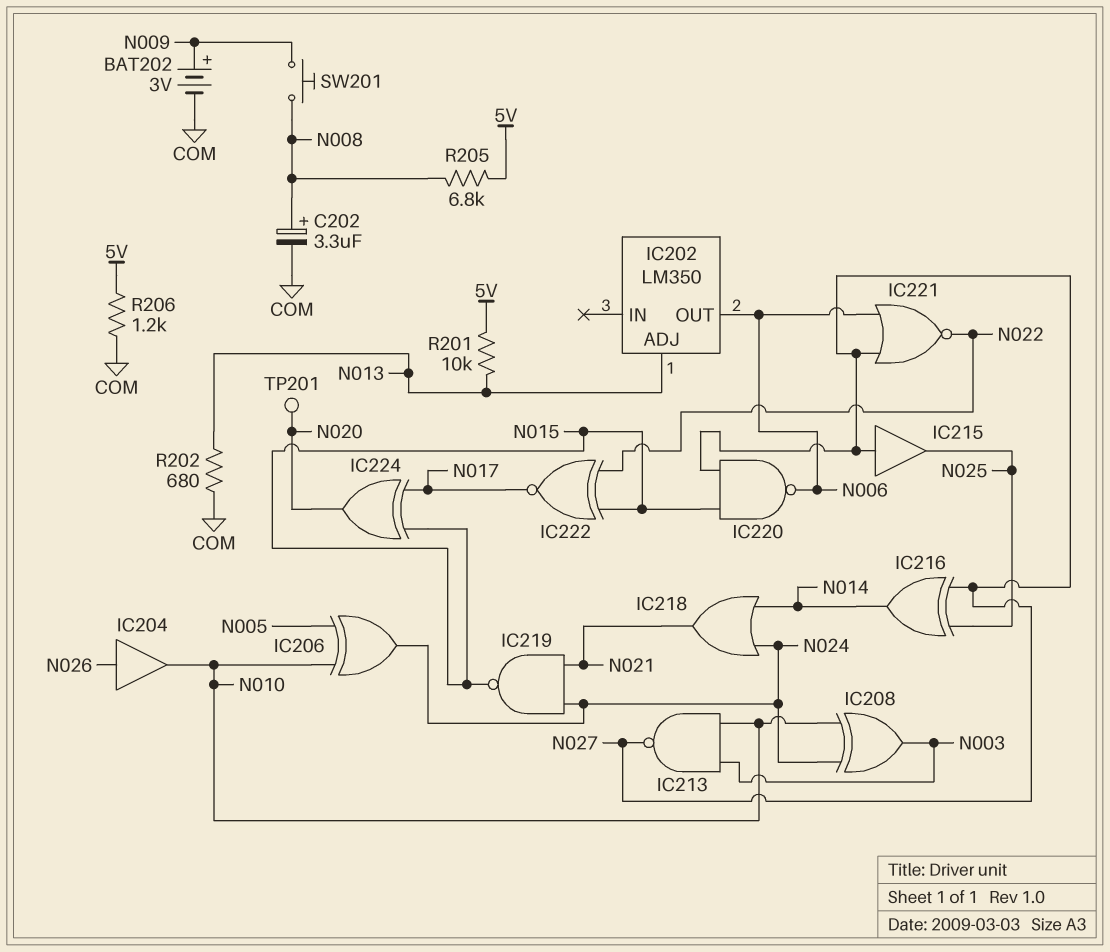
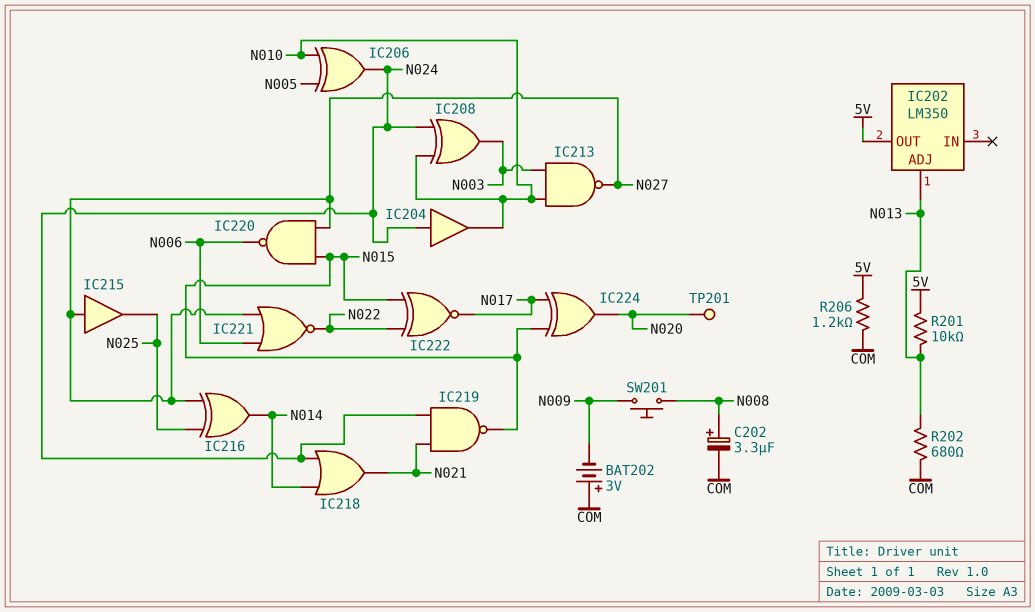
BAT202: 3V (plus N009, minus COM) -> 3V (plus COM, minus N009)
IC202 pin OUT: N006 -> 5V
IC204: buffer (in N026, out N010) -> buffer (in N024, out N010)
R205: 6.8k (5V, N008) -> none

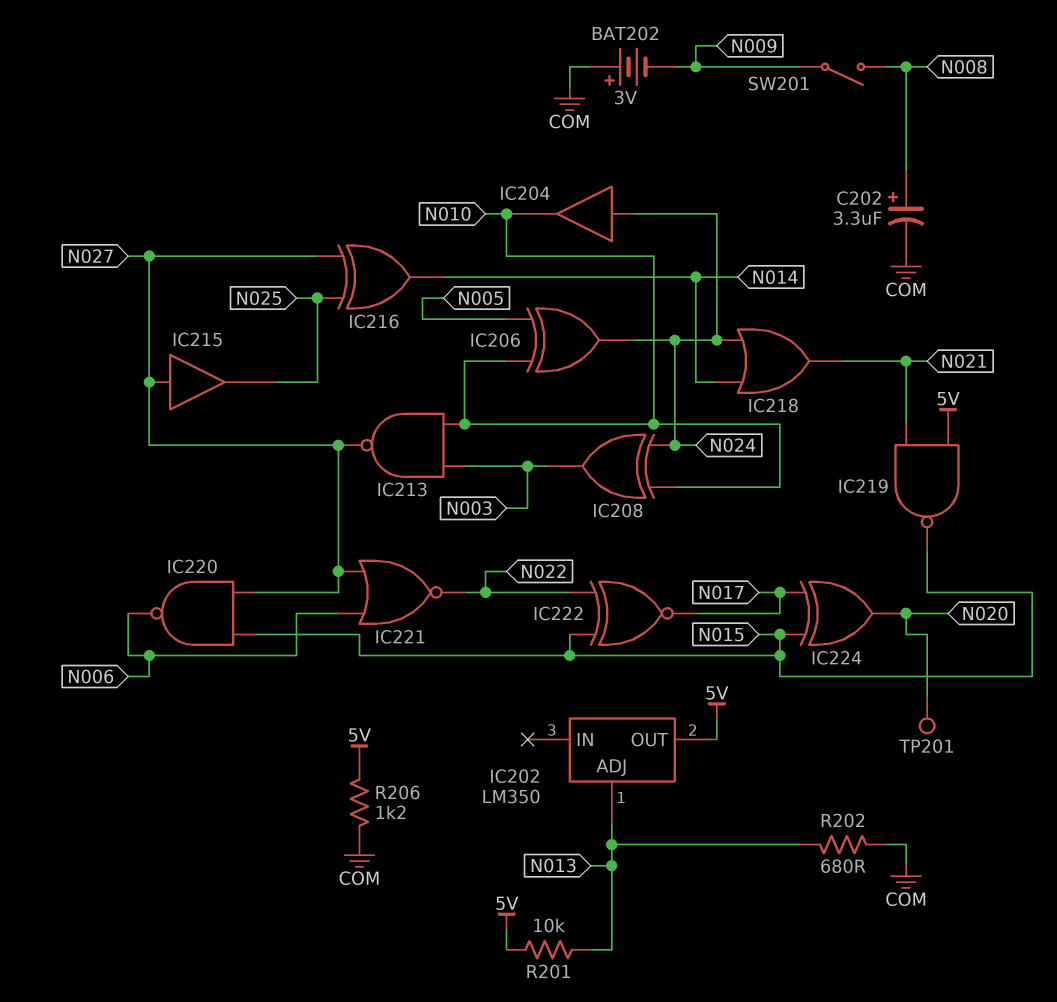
IC219: NAND (in N021, in N024, out N015) -> NAND (in 5V, in N021, out N015)
SW201: button (N008, N009) -> switch (N008, N009)

